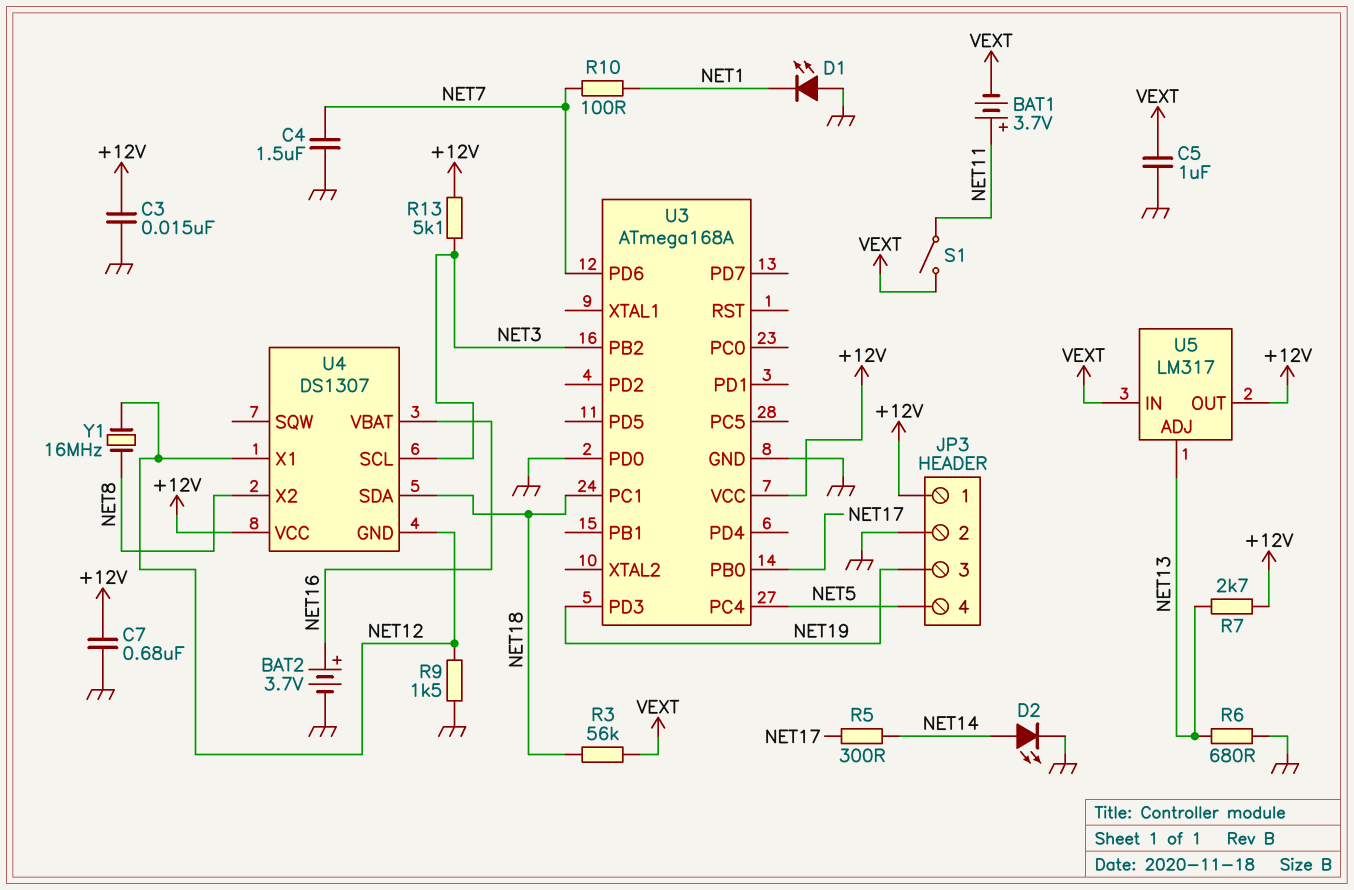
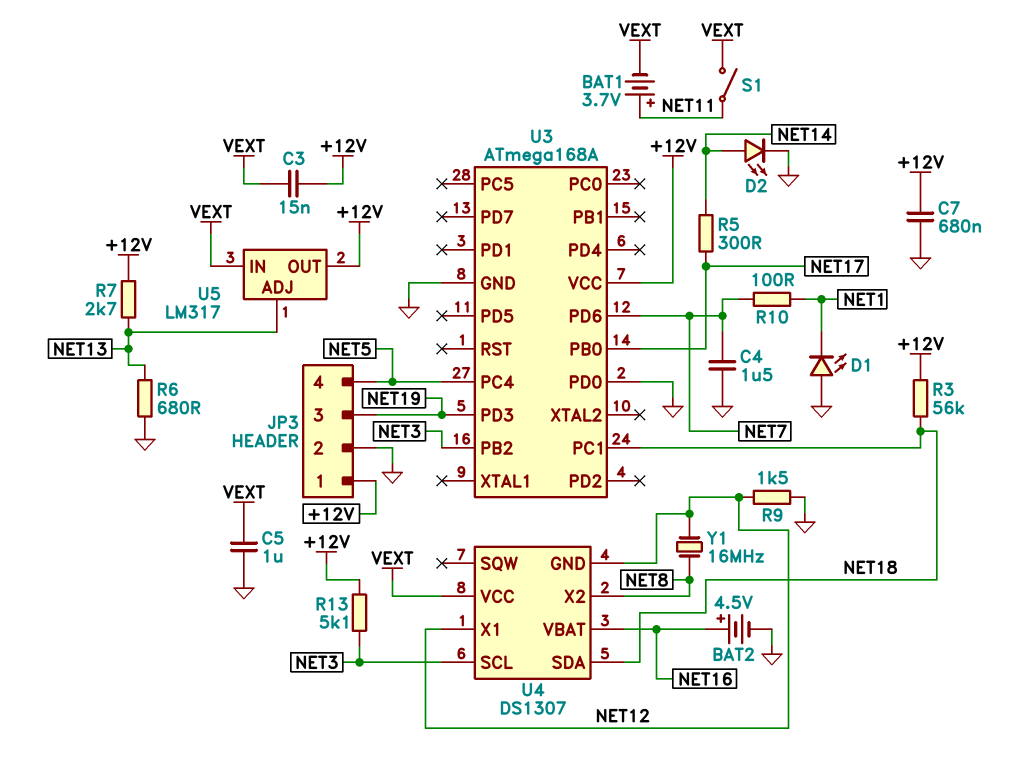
BAT2: 3.7V (plus NET16, minus GND) -> 4.5V (plus NET16, minus GND)
C3: 15nF (+12V, GND) -> 15nF (+12V, VEXT)
R3: 56k (NET18, VEXT) -> 56k (+12V, NET18)
U4 pin VCC: +12V -> VEXT

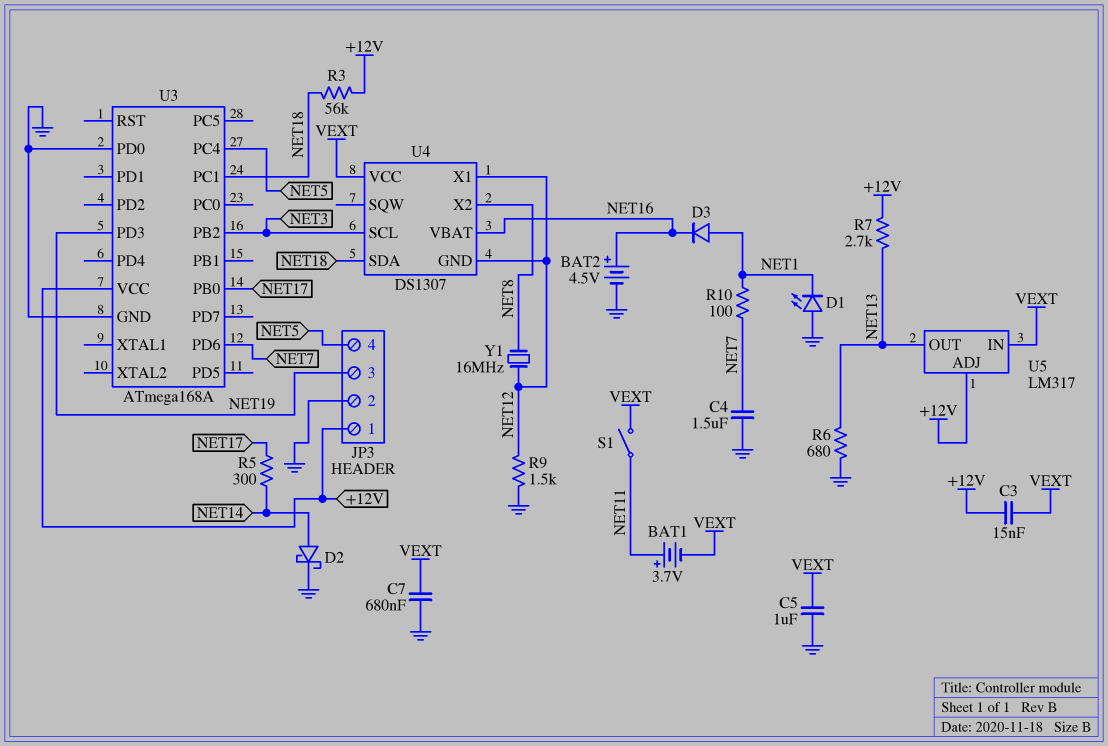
C7: 680nF (+12V, GND) -> 680nF (GND, VEXT)
D2: LED (A NET14, K GND) -> schottky (A NET14, K GND)
D3: none -> diode (A NET1, K NET16)
R13: 5.1k (+12V, NET3) -> none
U5 pin ADJ: NET13 -> +12V
U5 pin OUT: +12V -> NET13

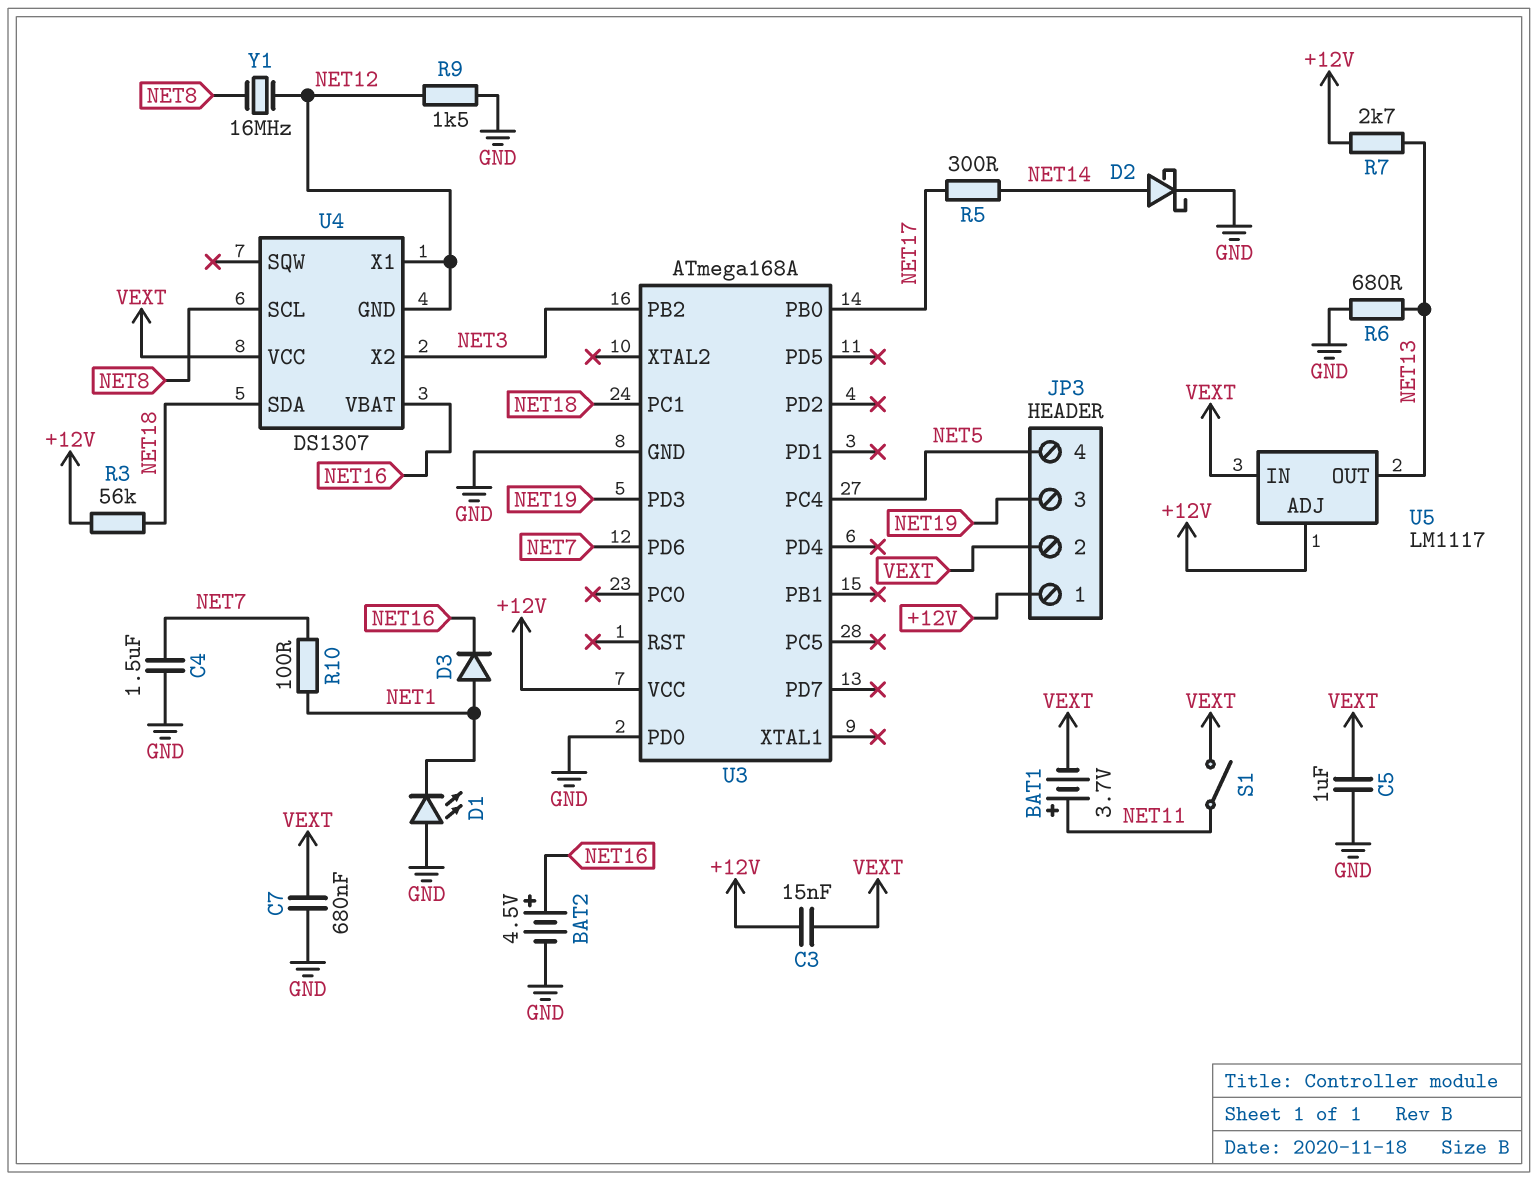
JP3 pin 2: GND -> VEXT
U4 pin SCL: NET3 -> NET8
U4 pin X2: NET8 -> NET3
U5: LM317 -> LM1117

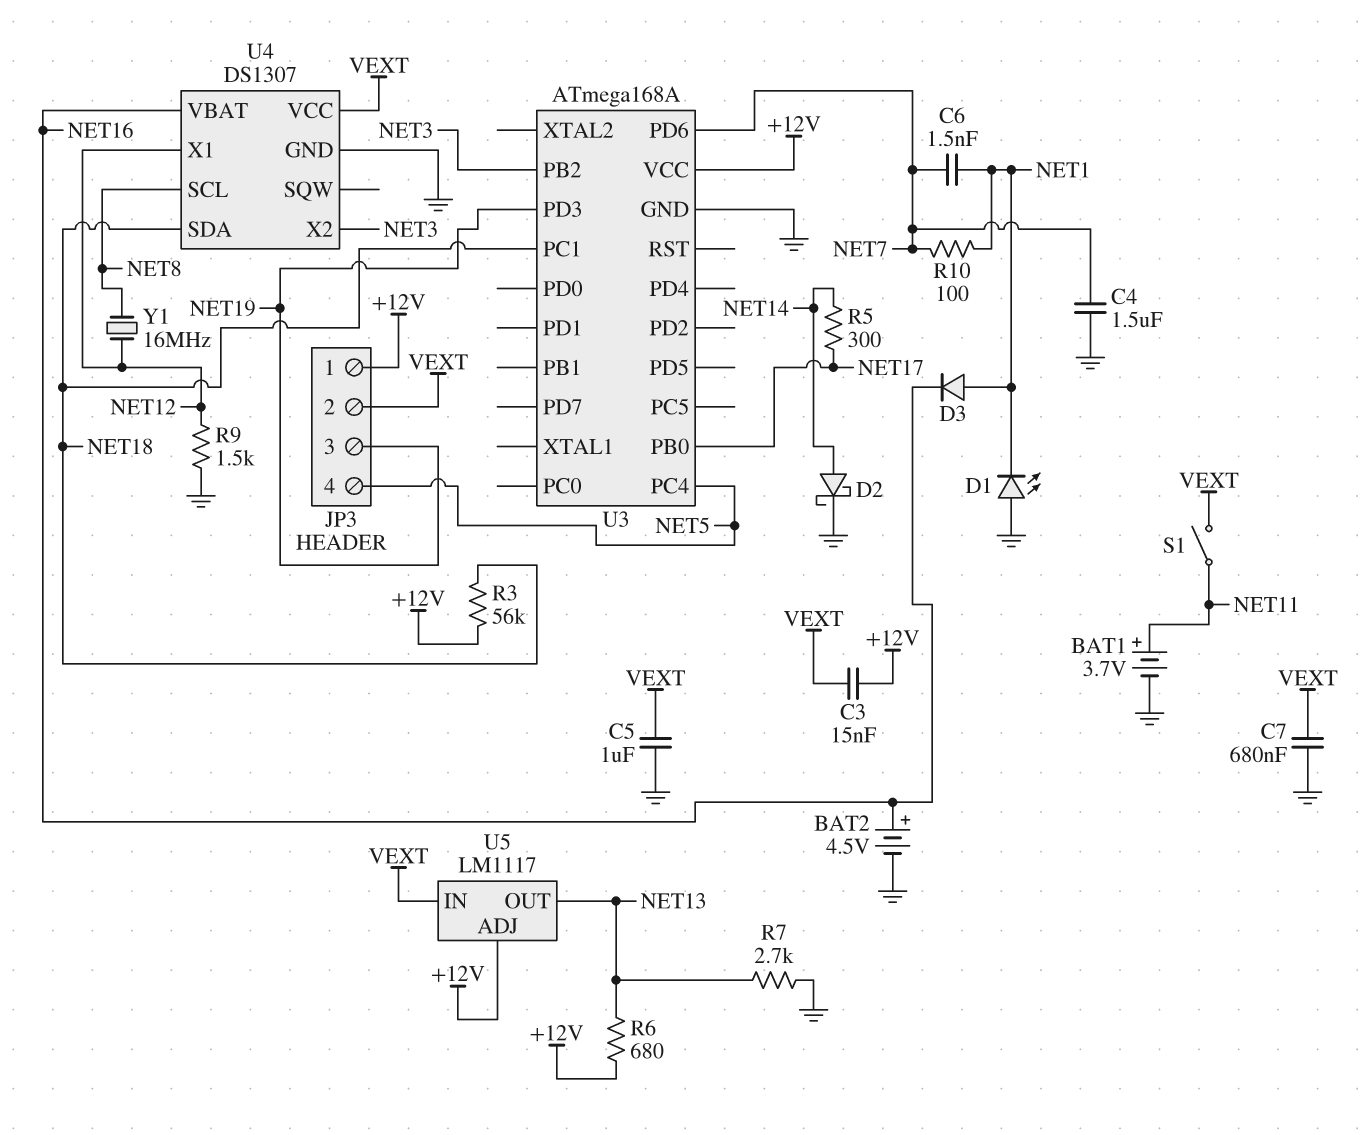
BAT1: 3.7V (plus NET11, minus VEXT) -> 3.7V (plus NET11, minus GND)
C6: none -> 1.5nF (NET1, NET7)
R6: 680 (GND, NET13) -> 680 (+12V, NET13)
R7: 2.7k (+12V, NET13) -> 2.7k (GND, NET13)
U3 pin PD0: GND -> none
U4 pin GND: NET12 -> GND

